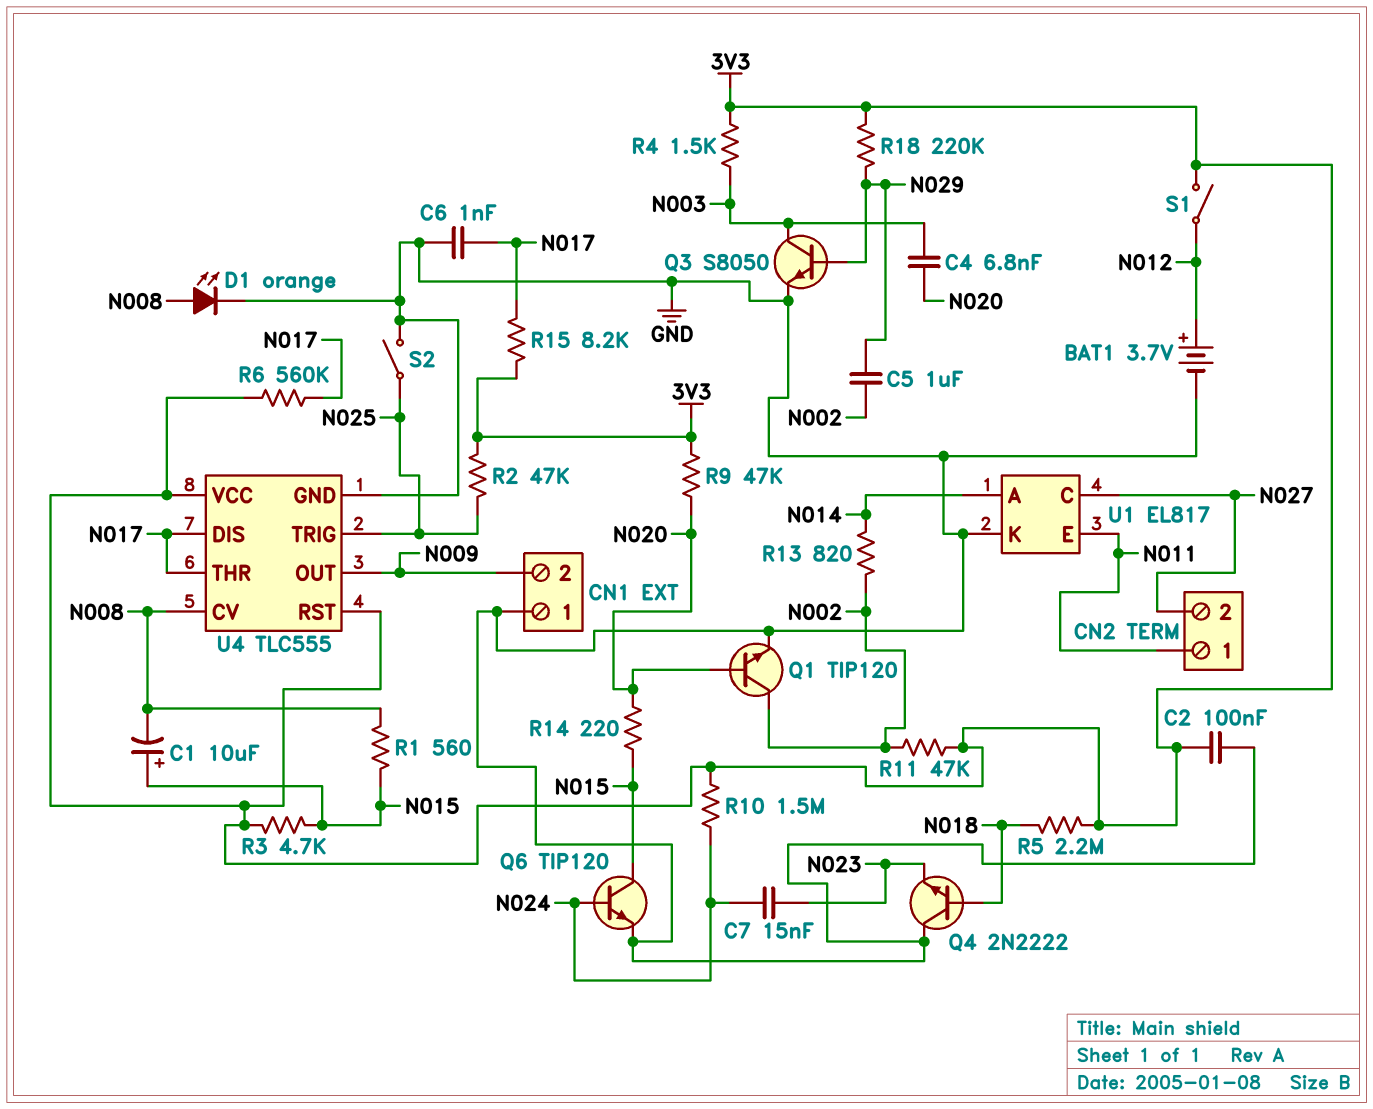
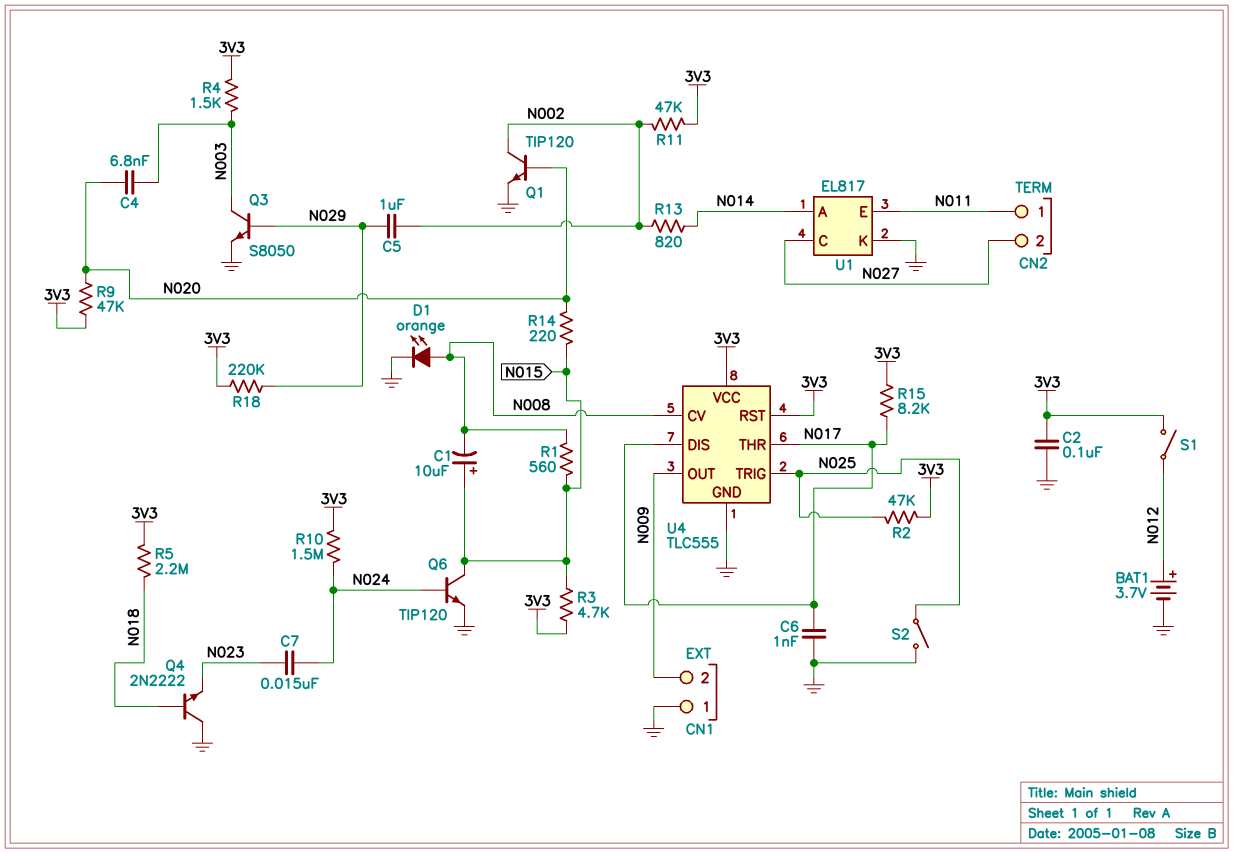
R6: 560k (3V3, N017) -> none

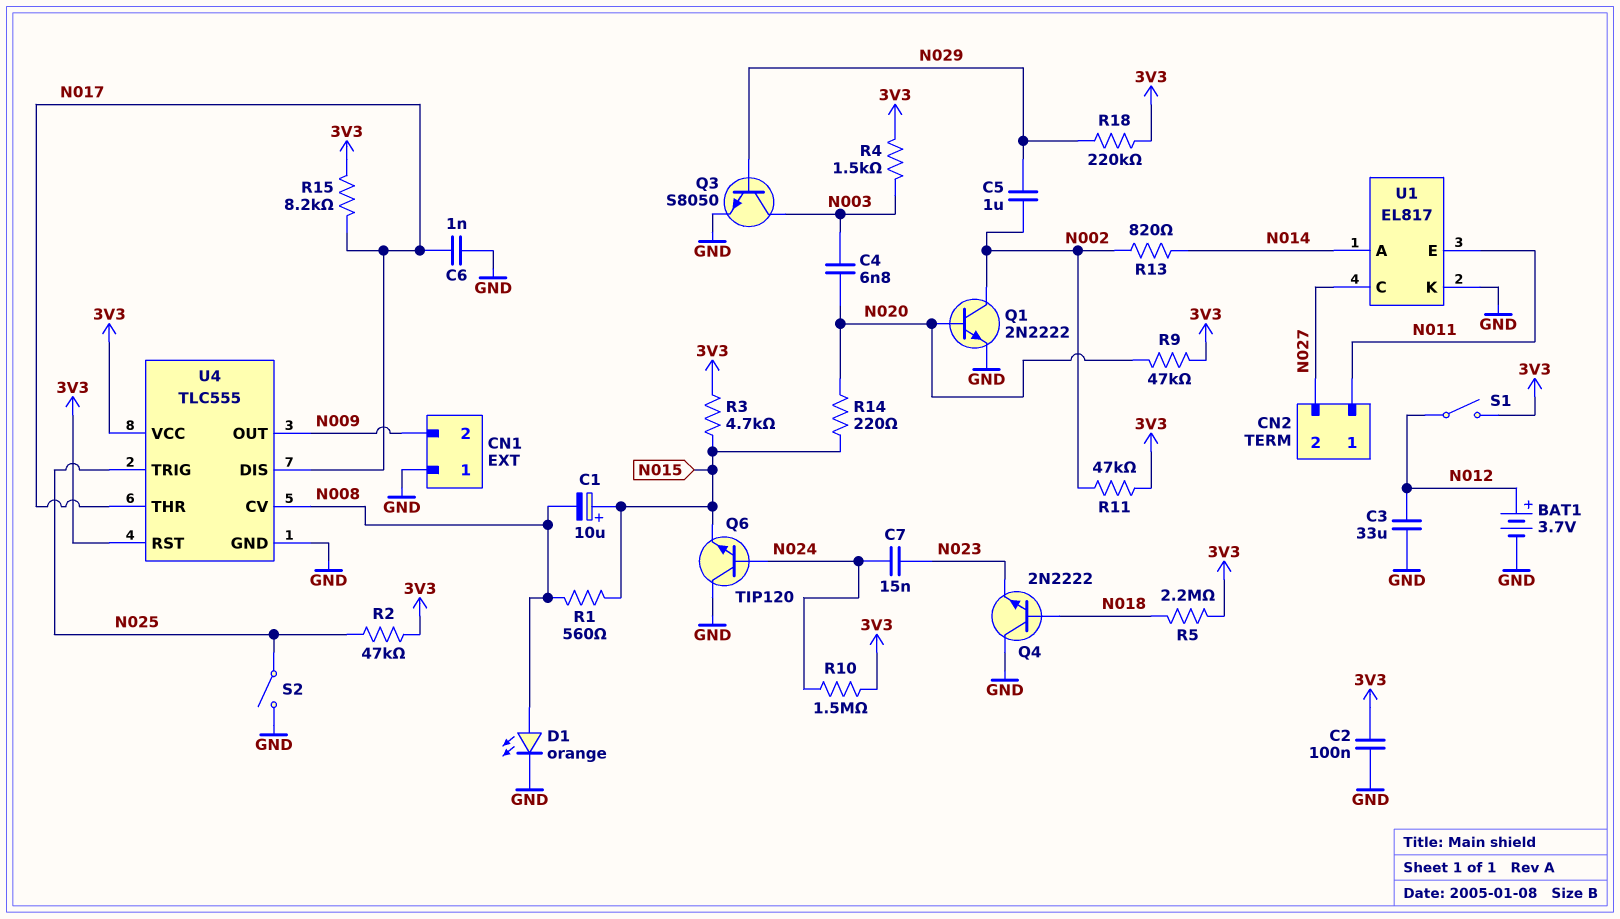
C3: none -> 33uF (GND, N012)
Q1: NPN TIP120 (B N020, C N002, E GND) -> NPN 2N2222 (B N020, C N002, E GND)
Q6: NPN TIP120 (B N024, C N015, E GND) -> NPN TIP120 (B N024, C GND, E N015)

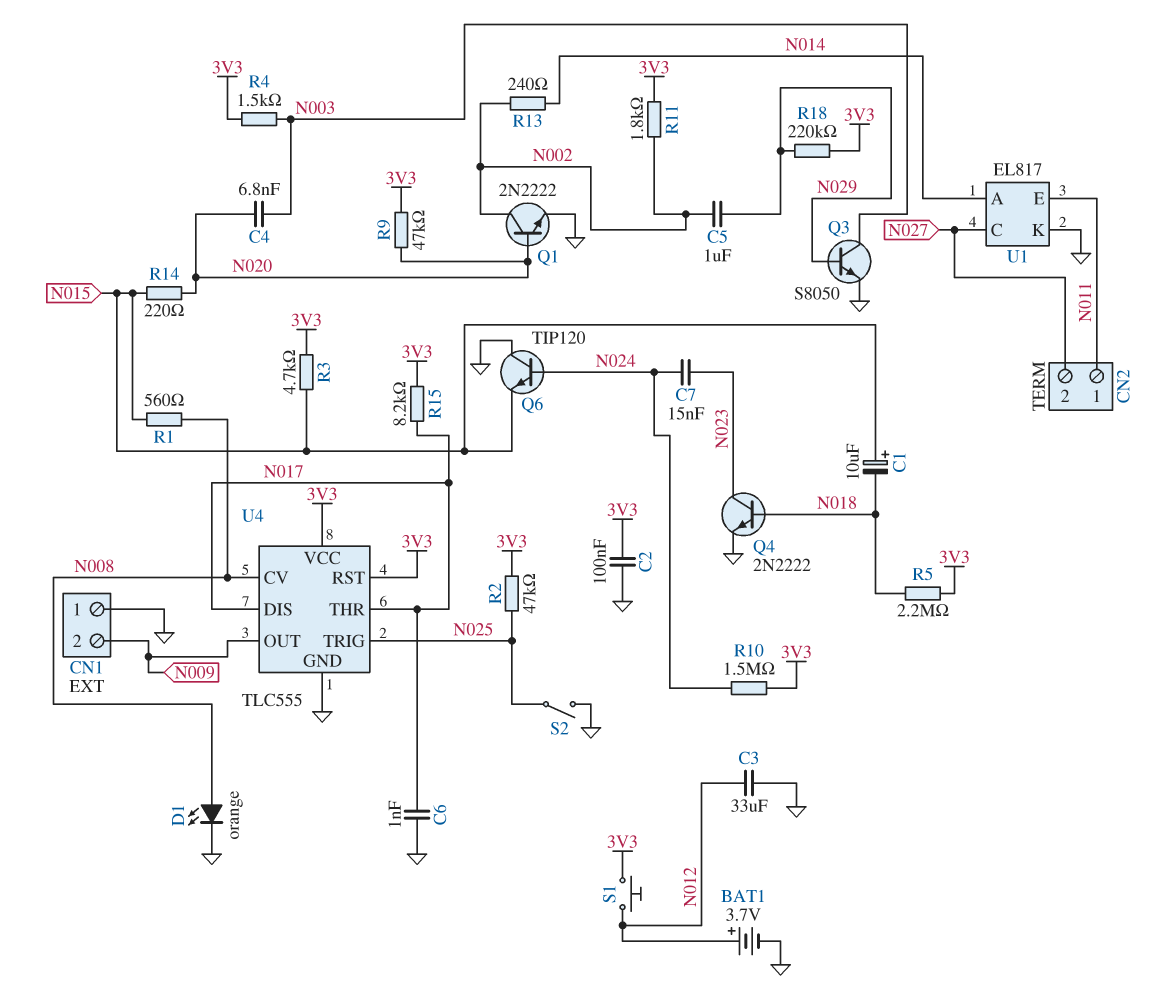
C1: 10uF (plus N015, minus N008) -> 10uF (plus N015, minus N018)
Q4: NPN 2N2222 (B N018, C GND, E N023) -> NPN 2N2222 (B N018, C N023, E GND)
R11: 47k (3V3, N002) -> 1.8k (3V3, N002)
R13: 820 (N002, N014) -> 240 (N002, N014)
S1: switch (3V3, N012) -> button (3V3, N012)

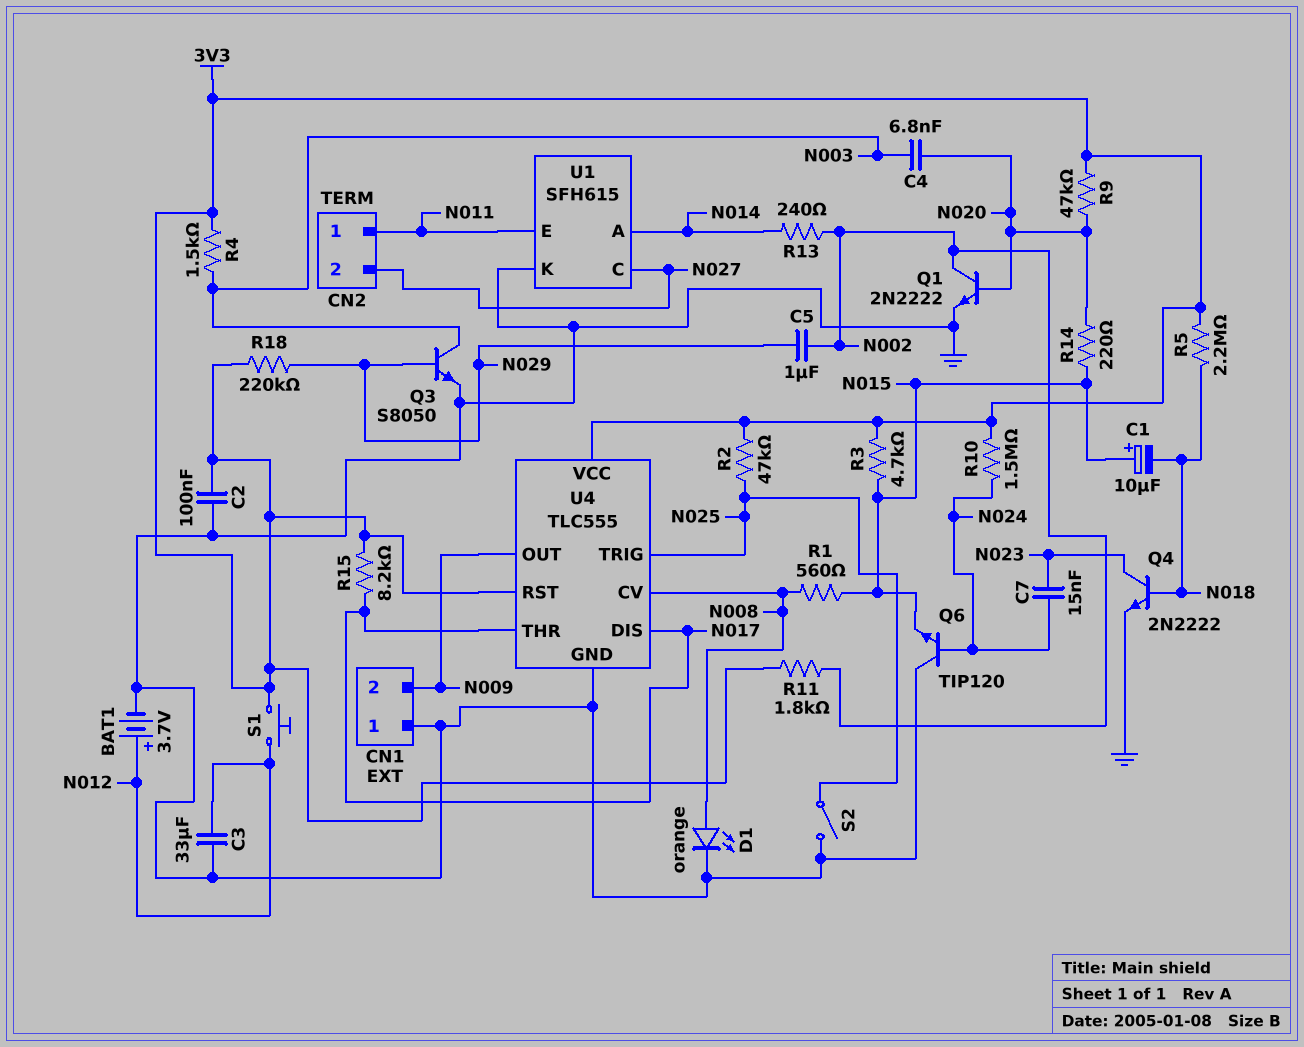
C6: 1nF (GND, N017) -> none
U1: EL817 -> SFH615

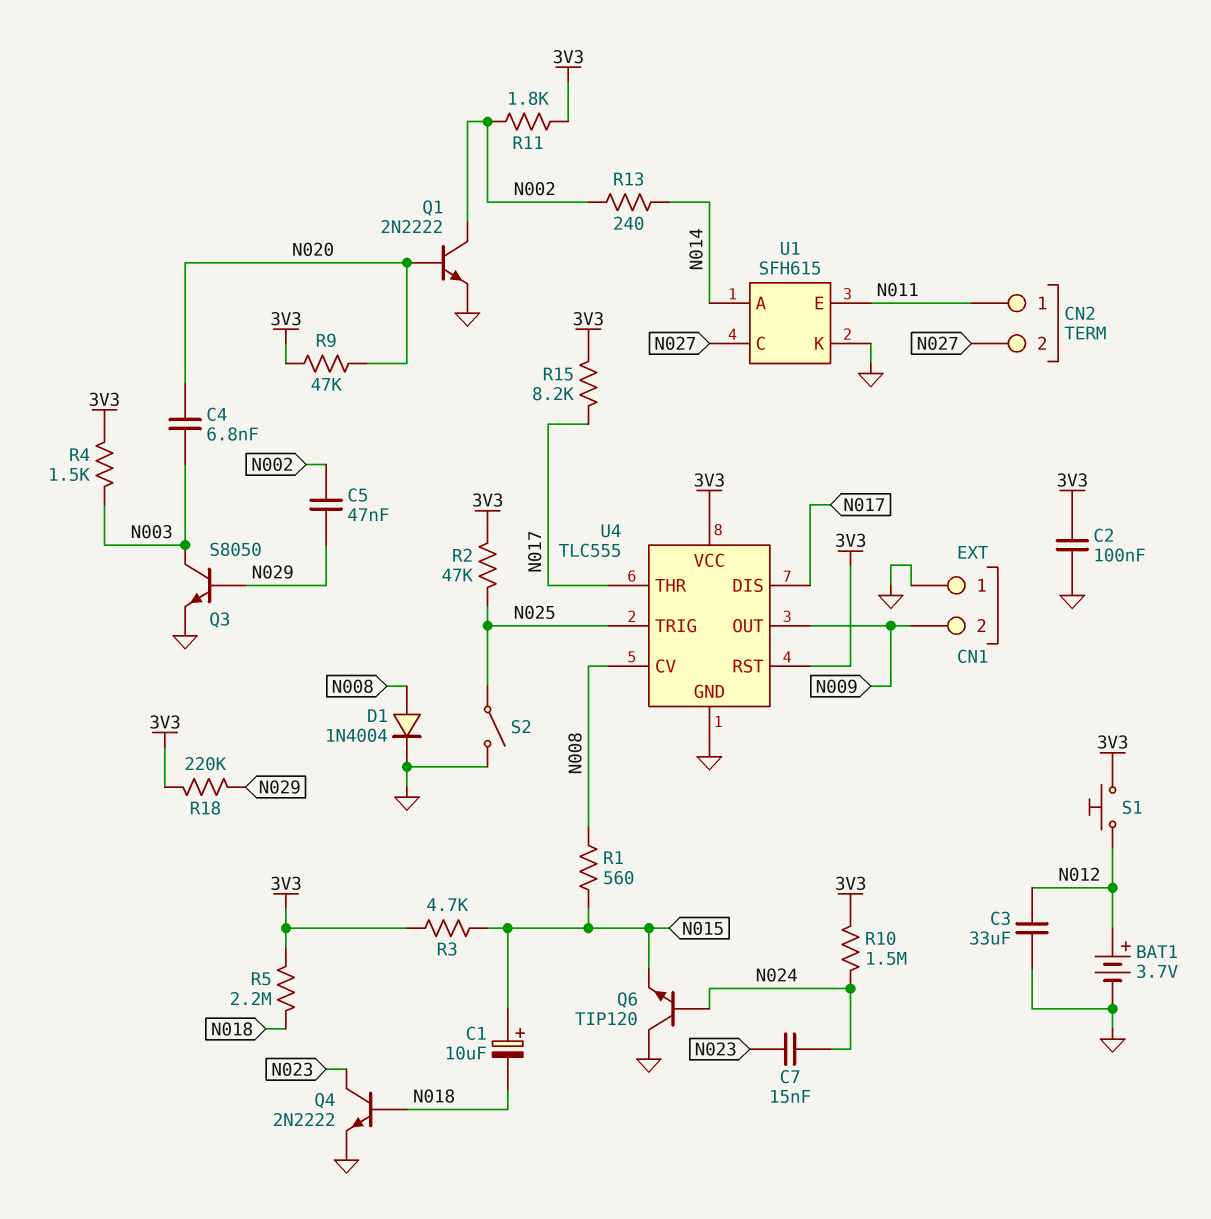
C5: 1uF (N002, N029) -> 47nF (N002, N029)
D1: LED orange (A N008, K GND) -> diode 1N4004 (A N008, K GND)
R14: 220 (N015, N020) -> none

